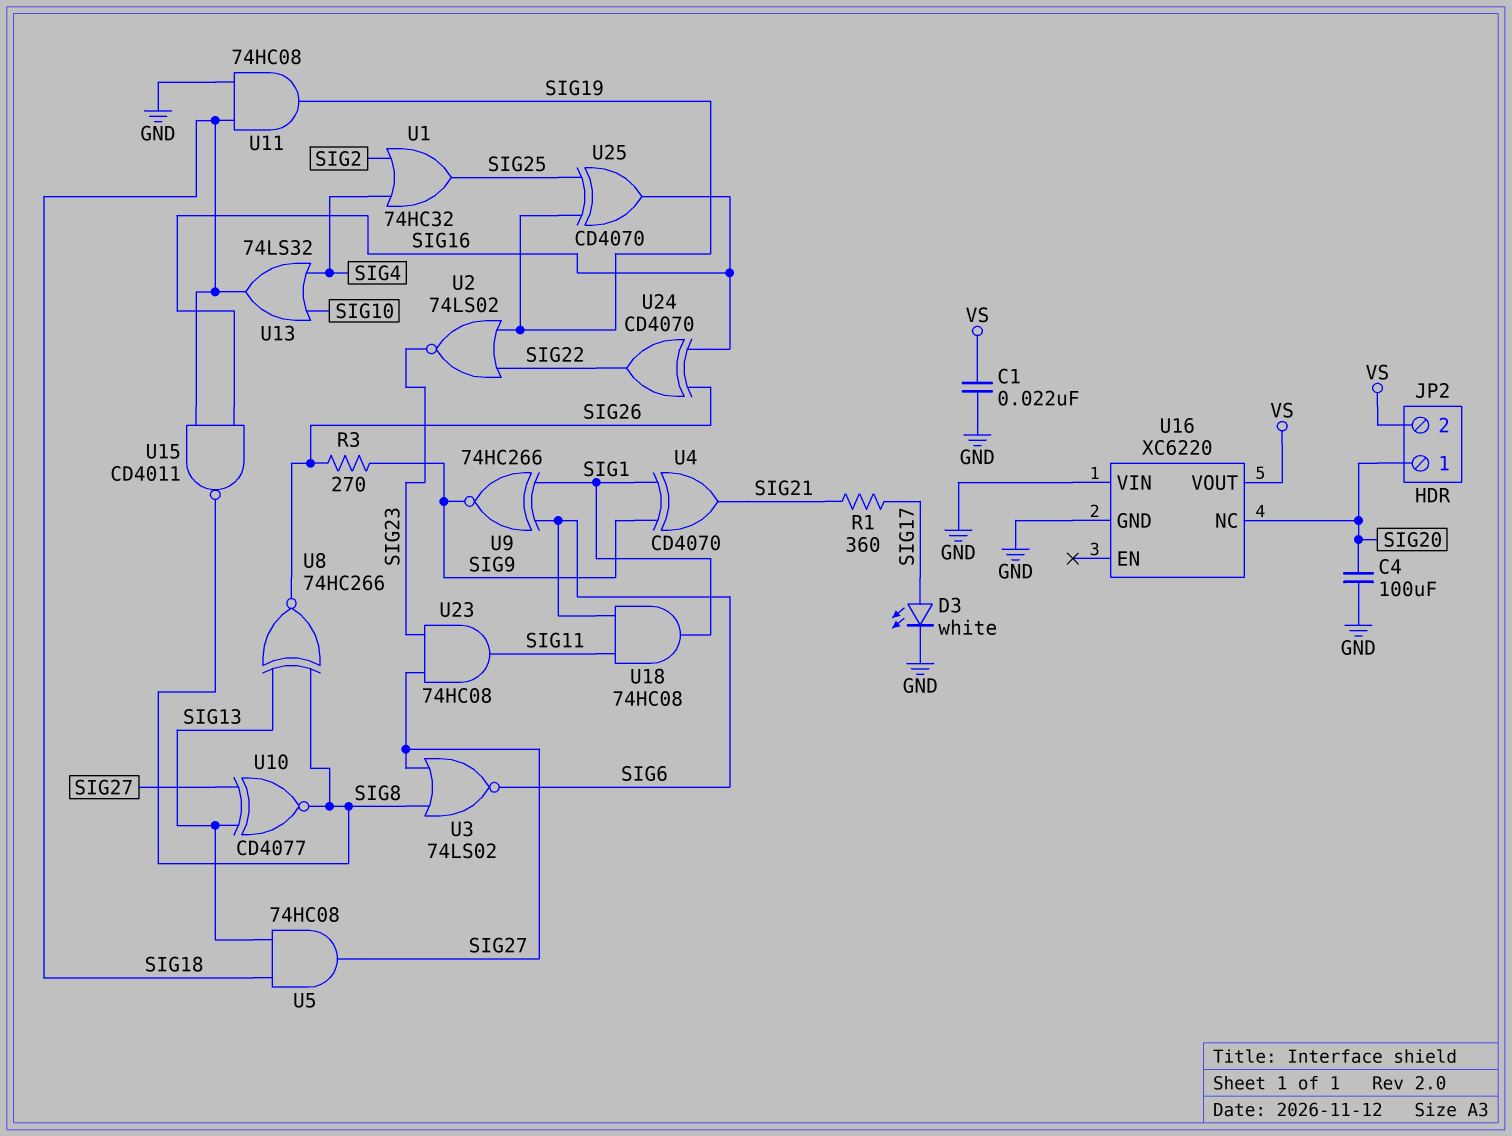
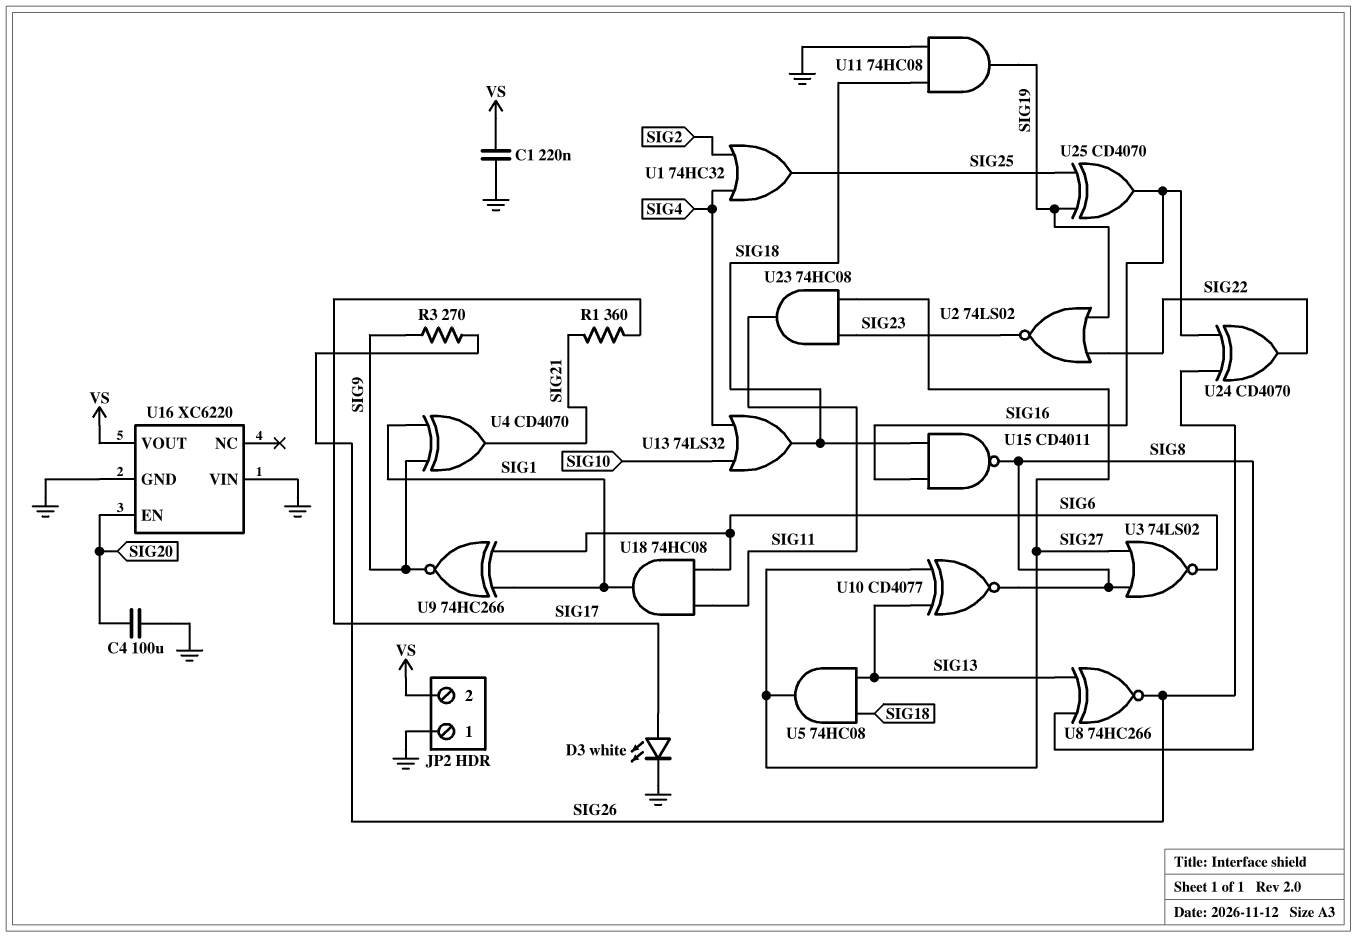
C1: 22nF (GND, VS) -> 220nF (GND, VS)
JP2 pin 1: SIG20 -> GND
U16 pin EN: none -> SIG20
U16 pin NC: SIG20 -> none

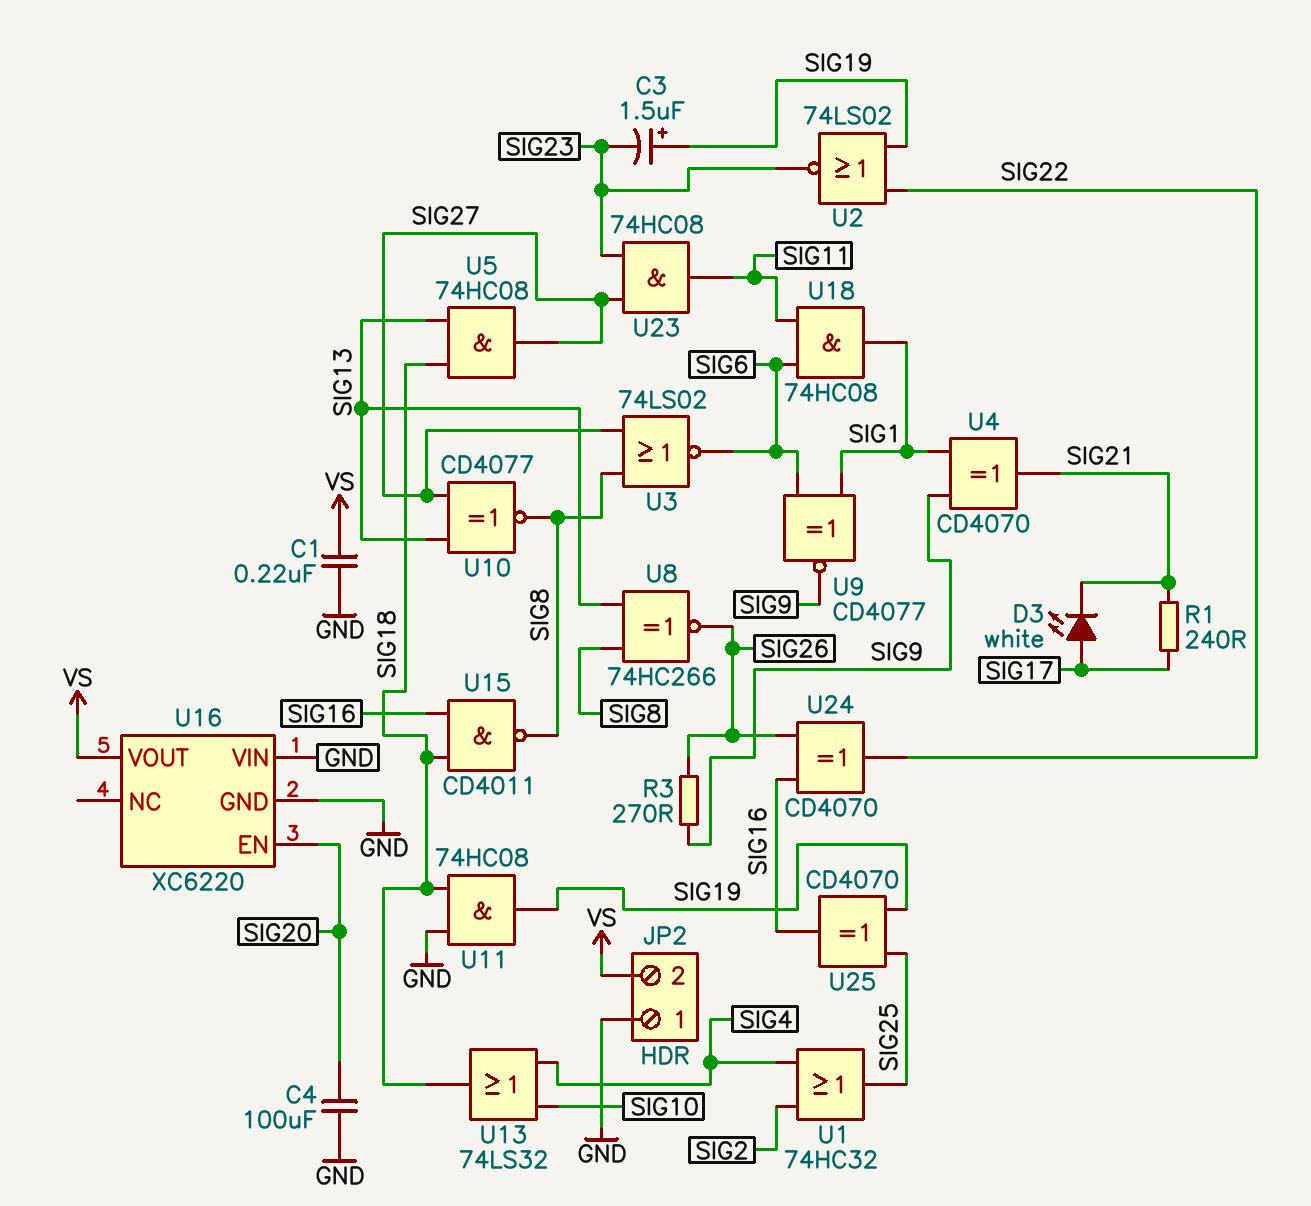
C3: none -> 1.5uF (plus SIG19, minus SIG23)
D3: LED white (A SIG17, K GND) -> LED white (A SIG17, K SIG21)
R1: 360 (SIG17, SIG21) -> 240 (SIG17, SIG21)
U9: XNOR 74HC266 (in SIG1, in SIG6, out SIG9) -> XNOR CD4077 (in SIG1, in SIG6, out SIG9)

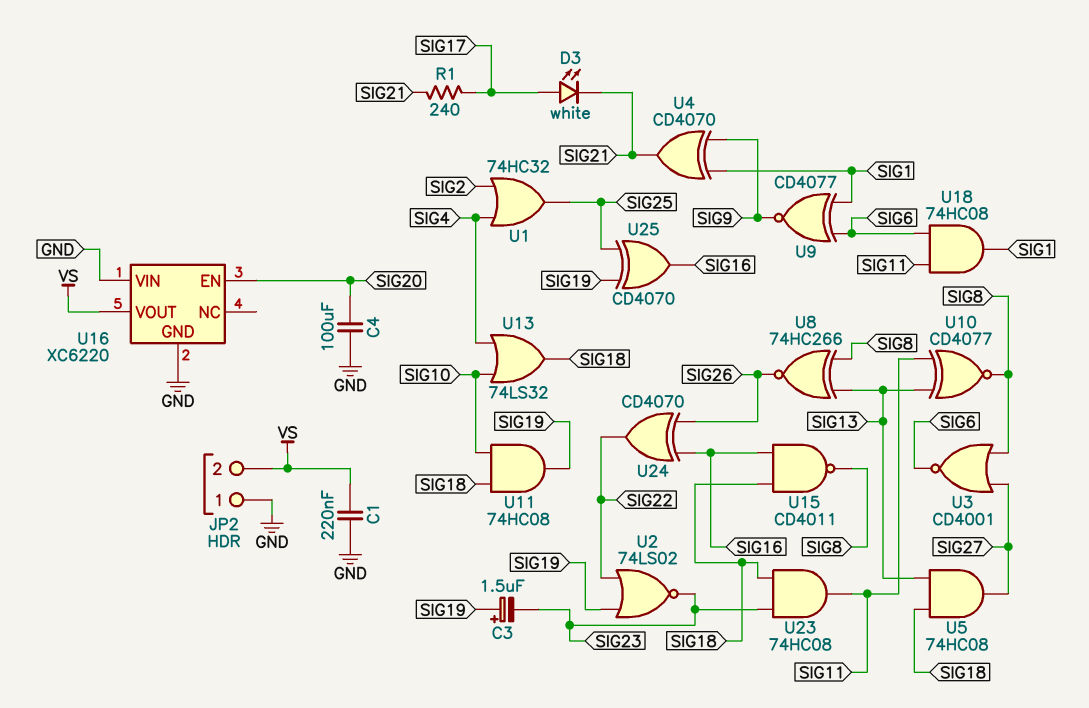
R3: 270 (SIG9, SIG26) -> none
U3: NOR 74LS02 (in SIG8, in SIG27, out SIG6) -> NOR CD4001 (in SIG8, in SIG27, out SIG6)
U10: XNOR CD4077 (in SIG13, in SIG27, out SIG8) -> XNOR CD4077 (in SIG11, in SIG13, out SIG8)
U11: AND 74HC08 (in GND, in SIG18, out SIG19) -> AND 74HC08 (in SIG10, in SIG18, out SIG19)
U23: AND 74HC08 (in SIG23, in SIG27, out SIG11) -> AND 74HC08 (in SIG18, in SIG23, out SIG11)

